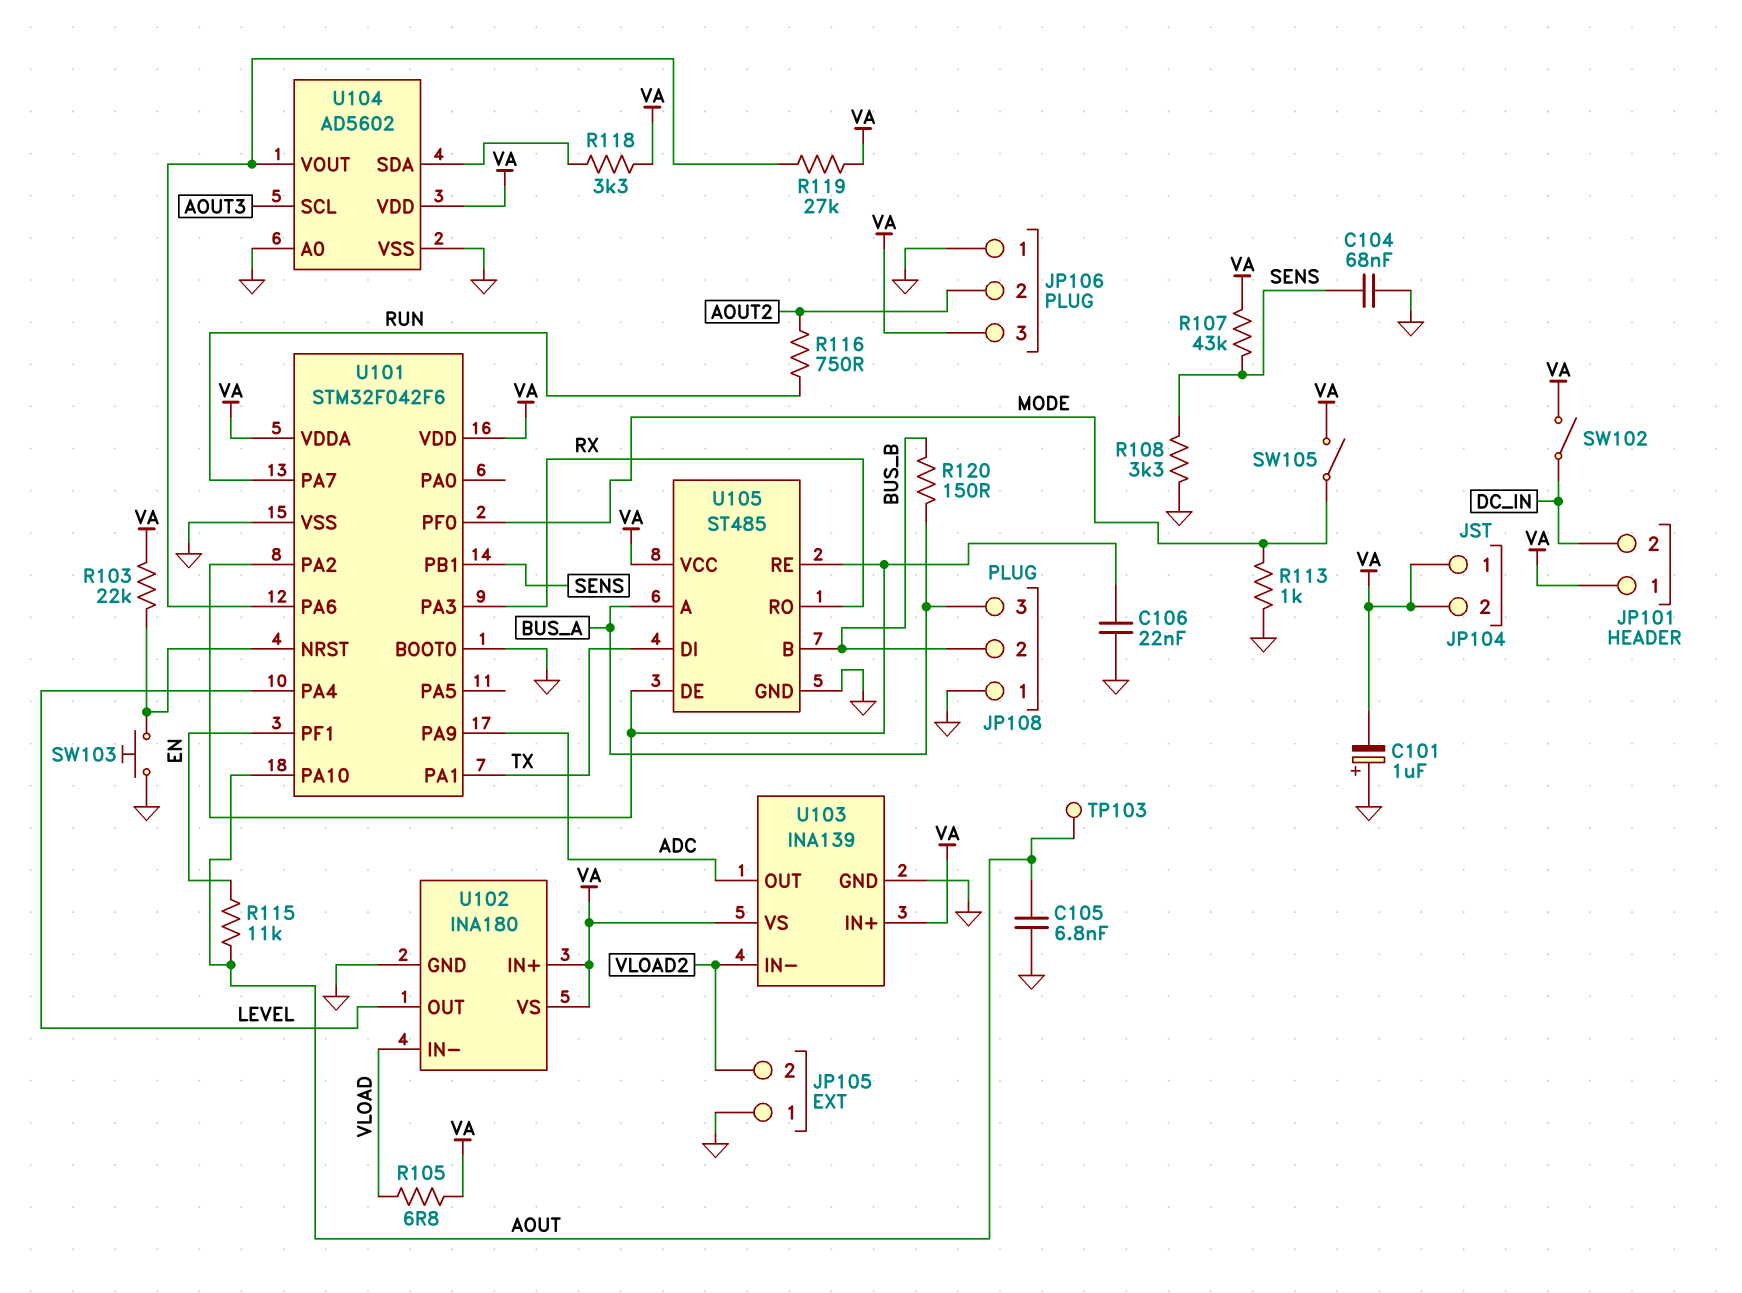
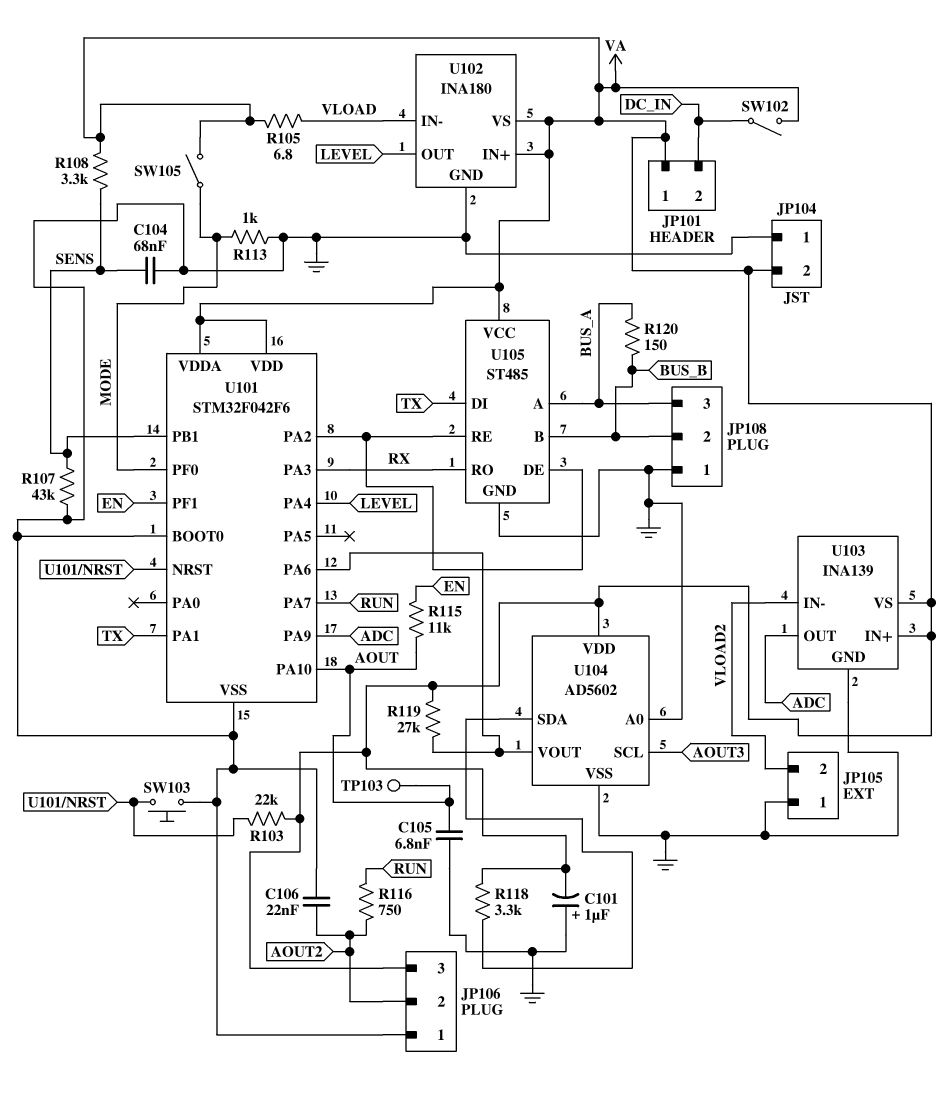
C106: 22nF (GND, U101/PA2) -> 22nF (AOUT2, GND)
JP104 pin 1: VA -> GND
R107: 43k (SENS, VA) -> 43k (GND, SENS)
R108: 3.3k (GND, SENS) -> 3.3k (SENS, VA)

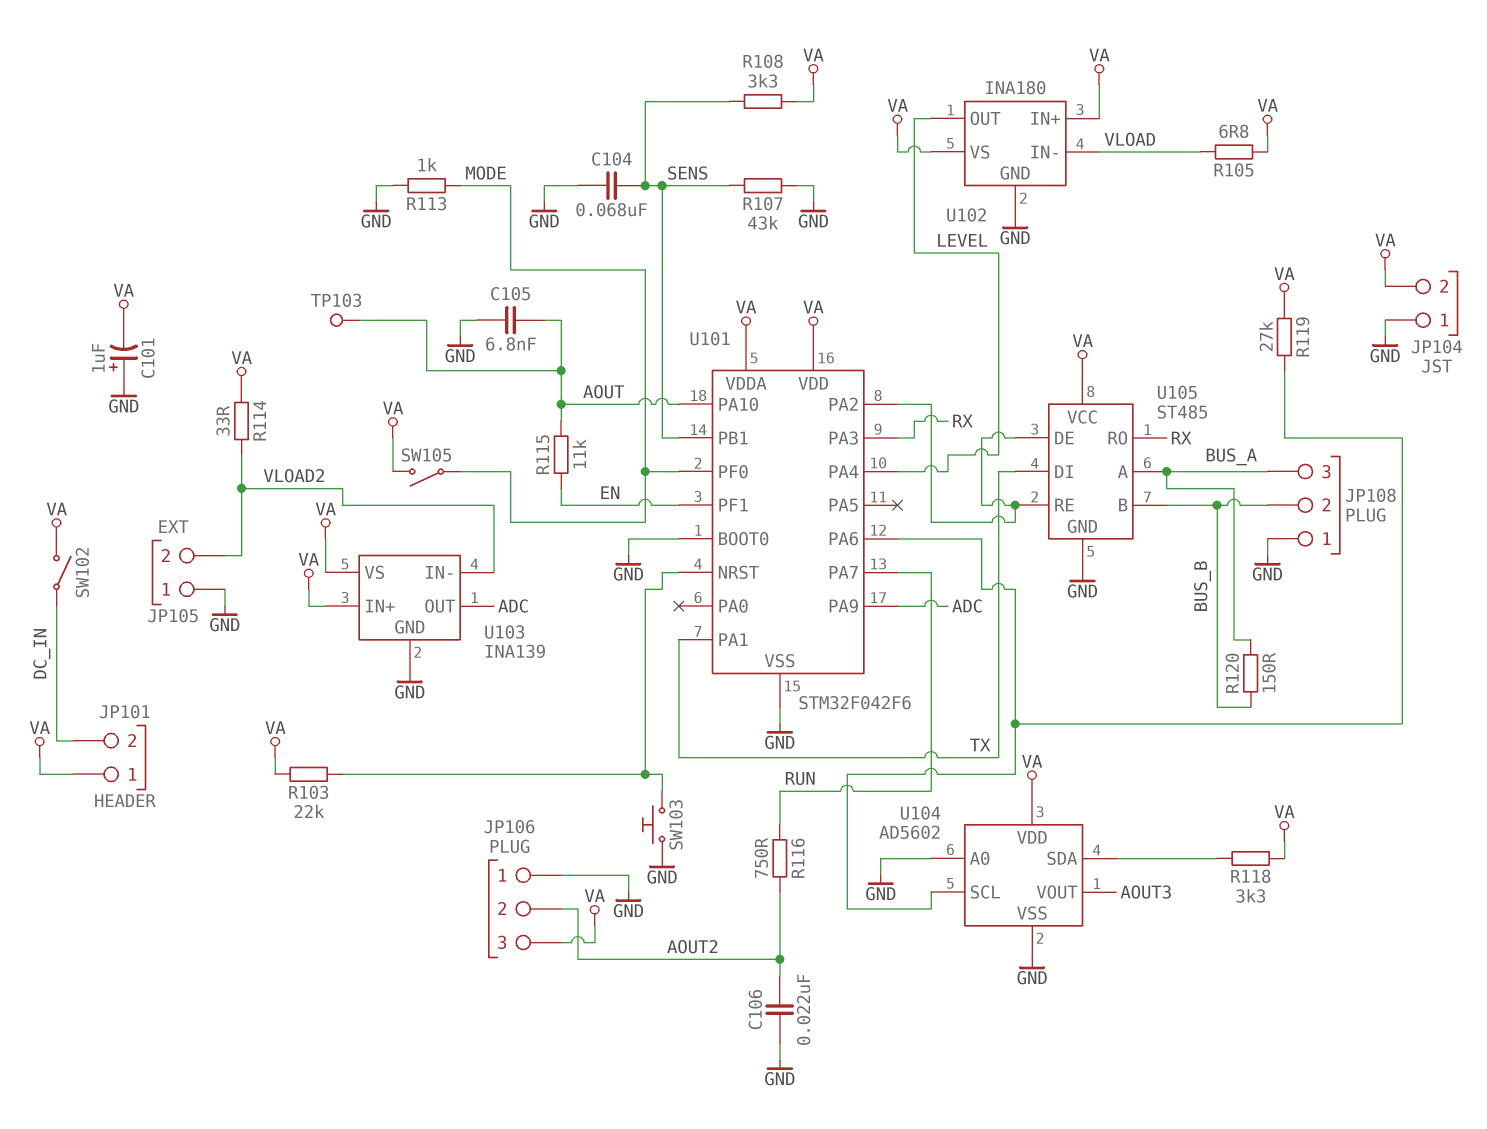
R114: none -> 33 (VA, VLOAD2)
U104 pin SCL: AOUT3 -> U101/PA6
U104 pin VOUT: U101/PA6 -> AOUT3

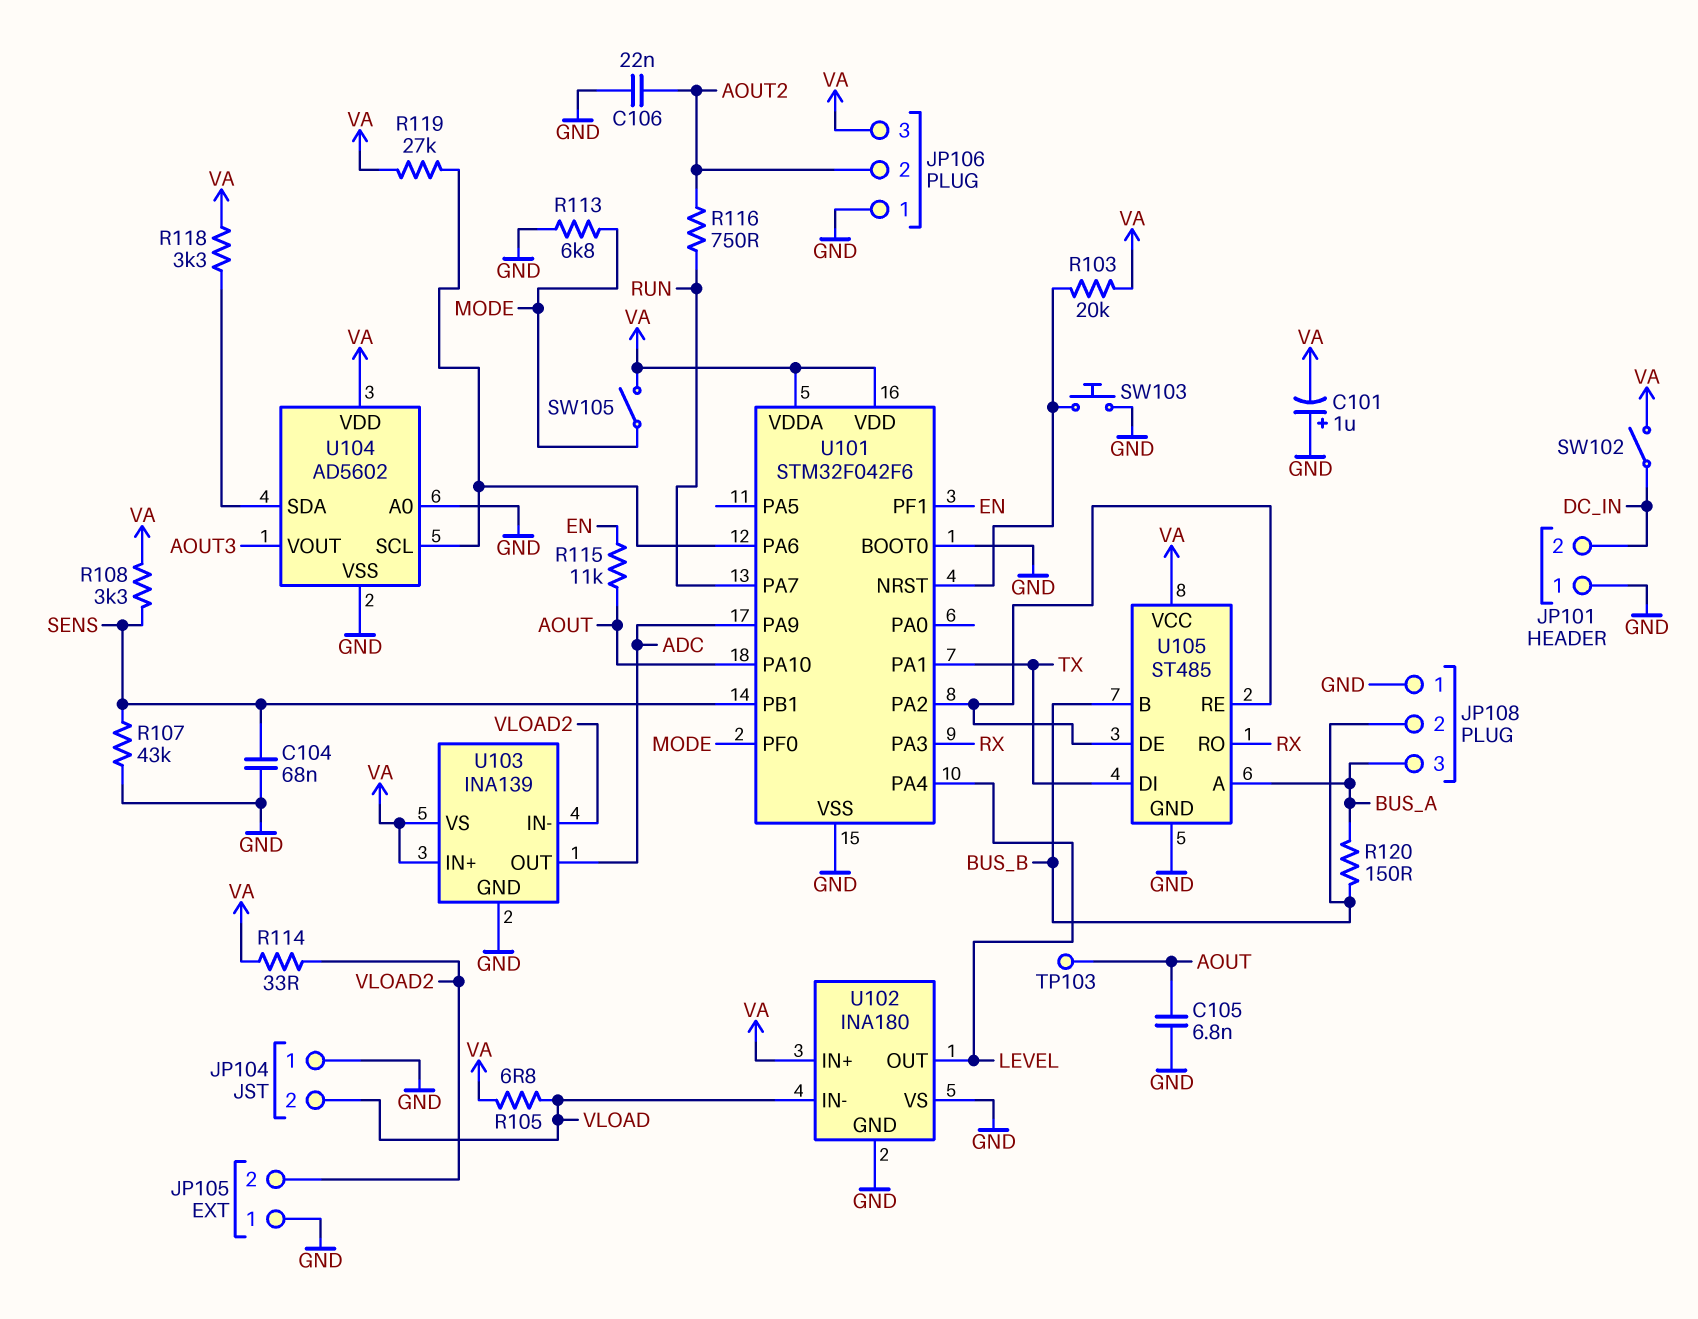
JP101 pin 1: VA -> GND
JP104 pin 2: VA -> VLOAD
R103: 22k (U101/NRST, VA) -> 20k (U101/NRST, VA)
R113: 1k (GND, MODE) -> 6.8k (GND, MODE)
U102 pin VS: VA -> GND

